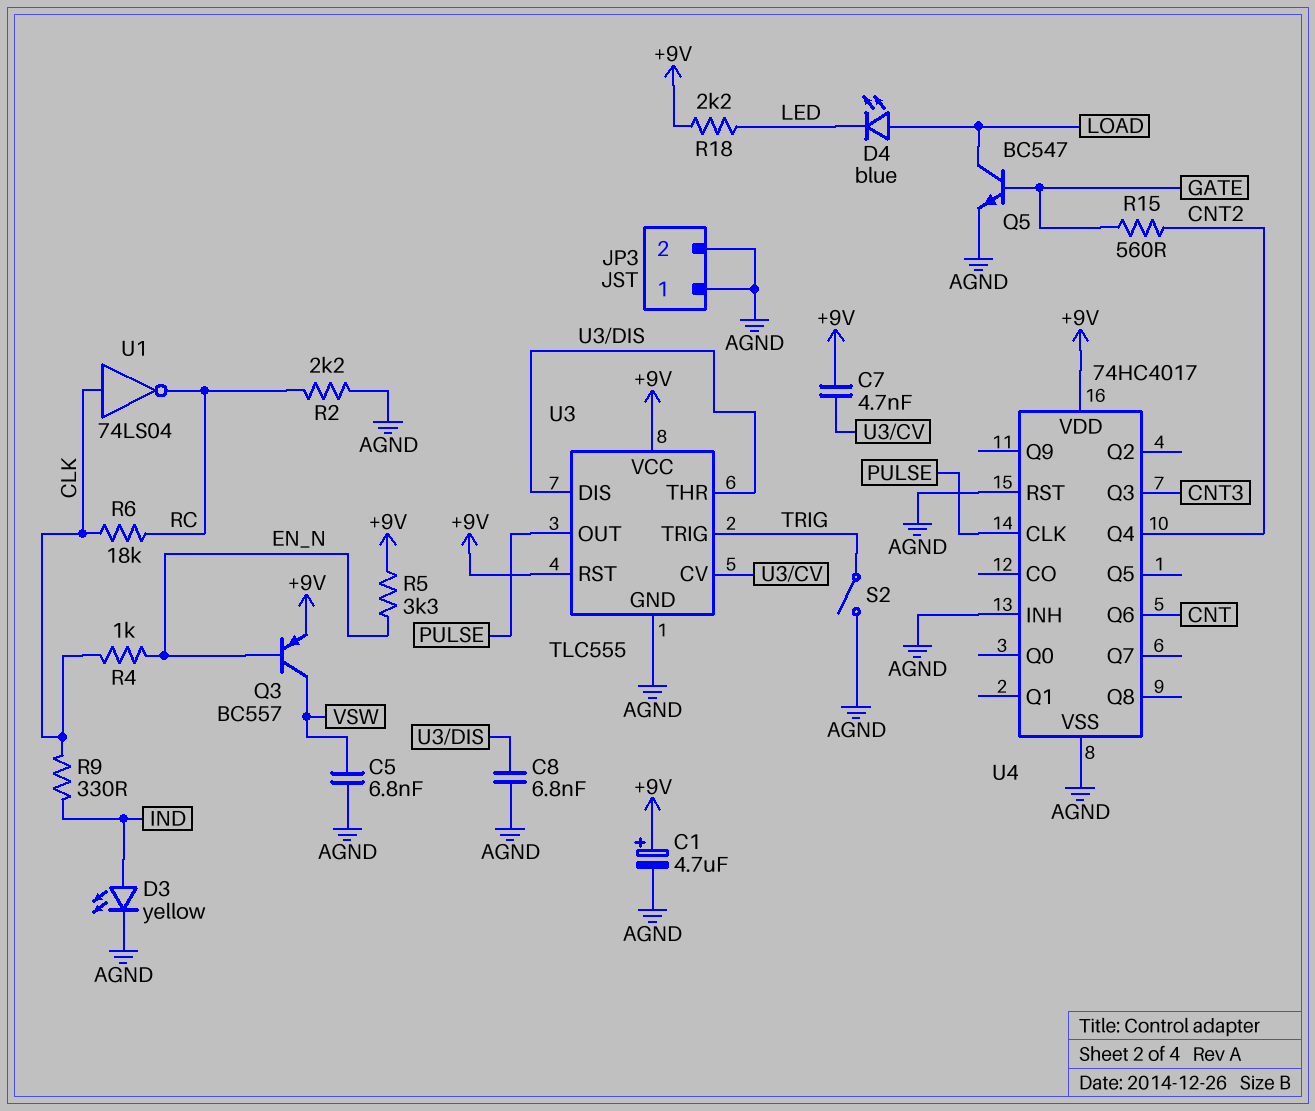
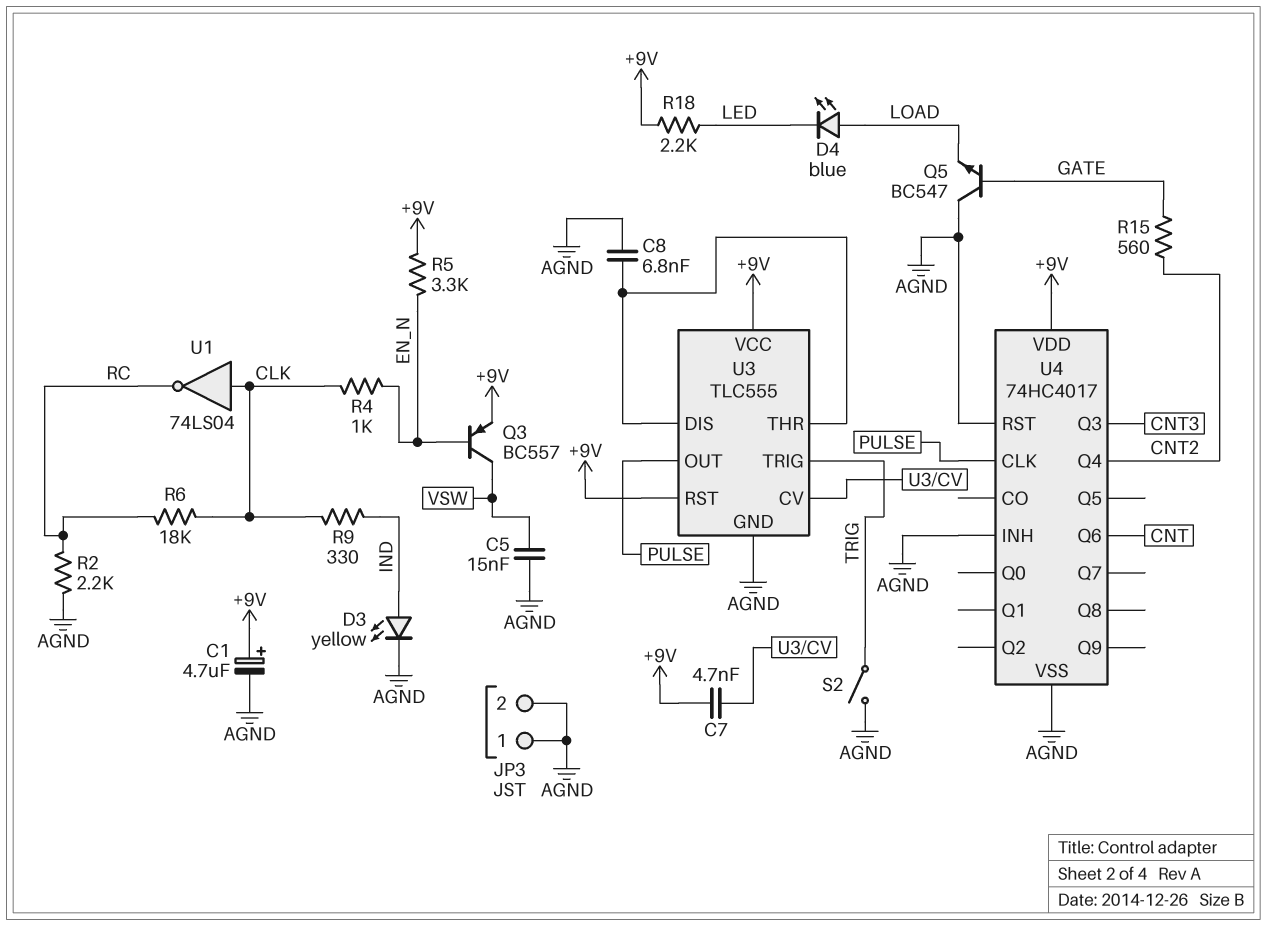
C5: 6.8nF (AGND, VSW) -> 15nF (AGND, VSW)
Q5: NPN BC547 (B GATE, C LOAD, E AGND) -> NPN BC547 (B GATE, C AGND, E LOAD)

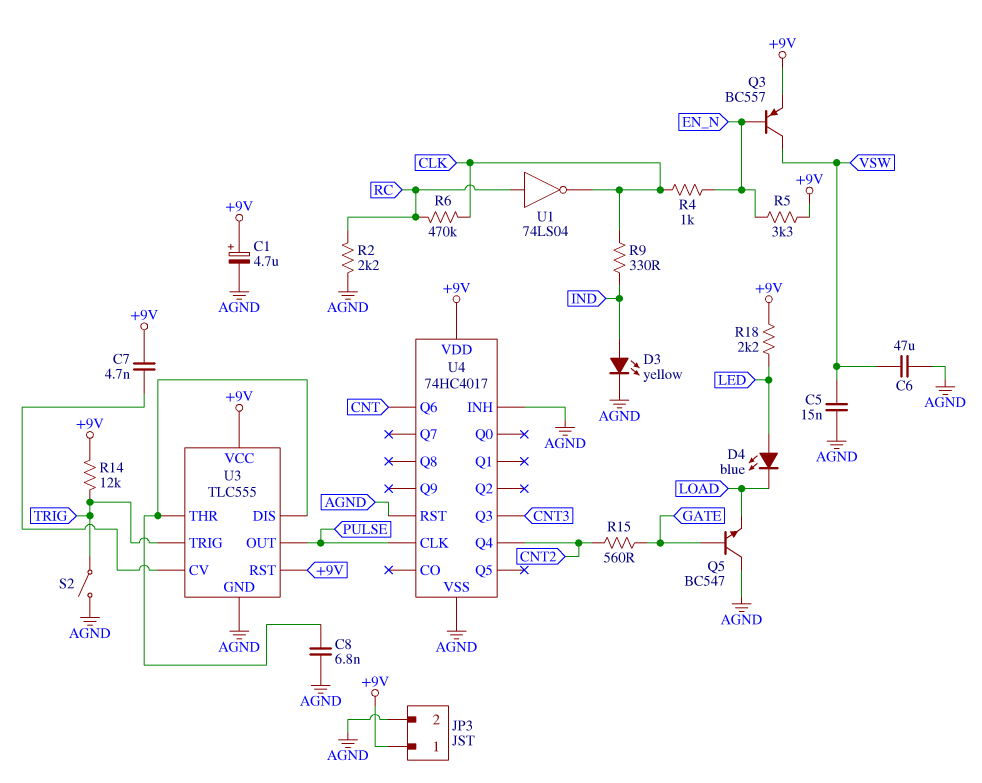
C6: none -> 47uF (AGND, VSW)
D4: LED blue (A LOAD, K LED) -> LED blue (A LED, K LOAD)
JP3 pin 1: AGND -> +9V
R6: 18k (CLK, RC) -> 470k (CLK, RC)
R14: none -> 12k (+9V, TRIG)
U1: NOT 74LS04 (in CLK, out RC) -> NOT 74LS04 (in RC, out CLK)

